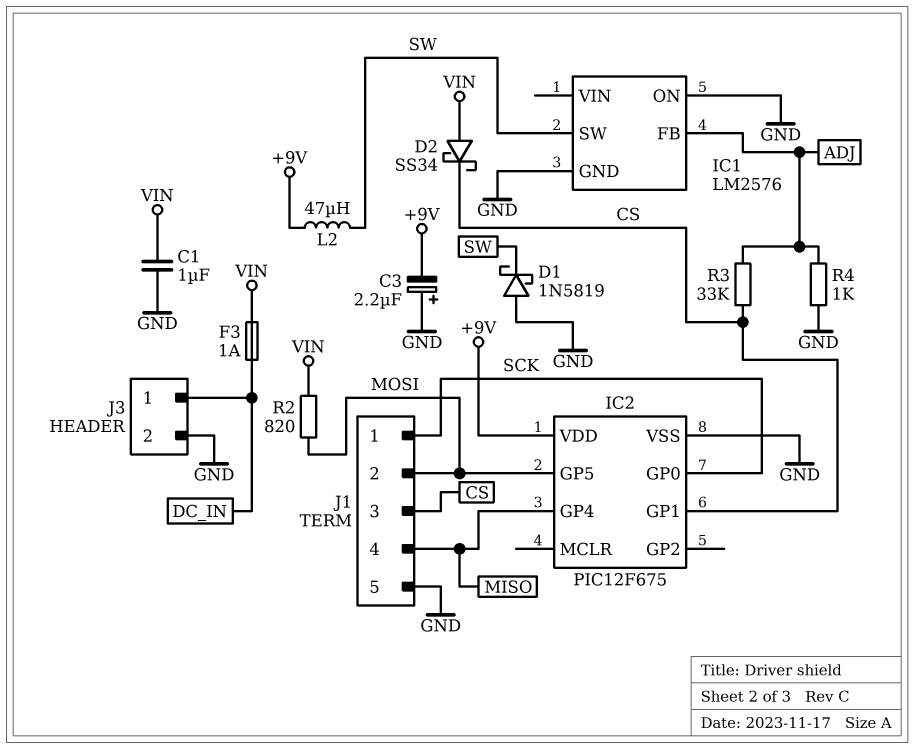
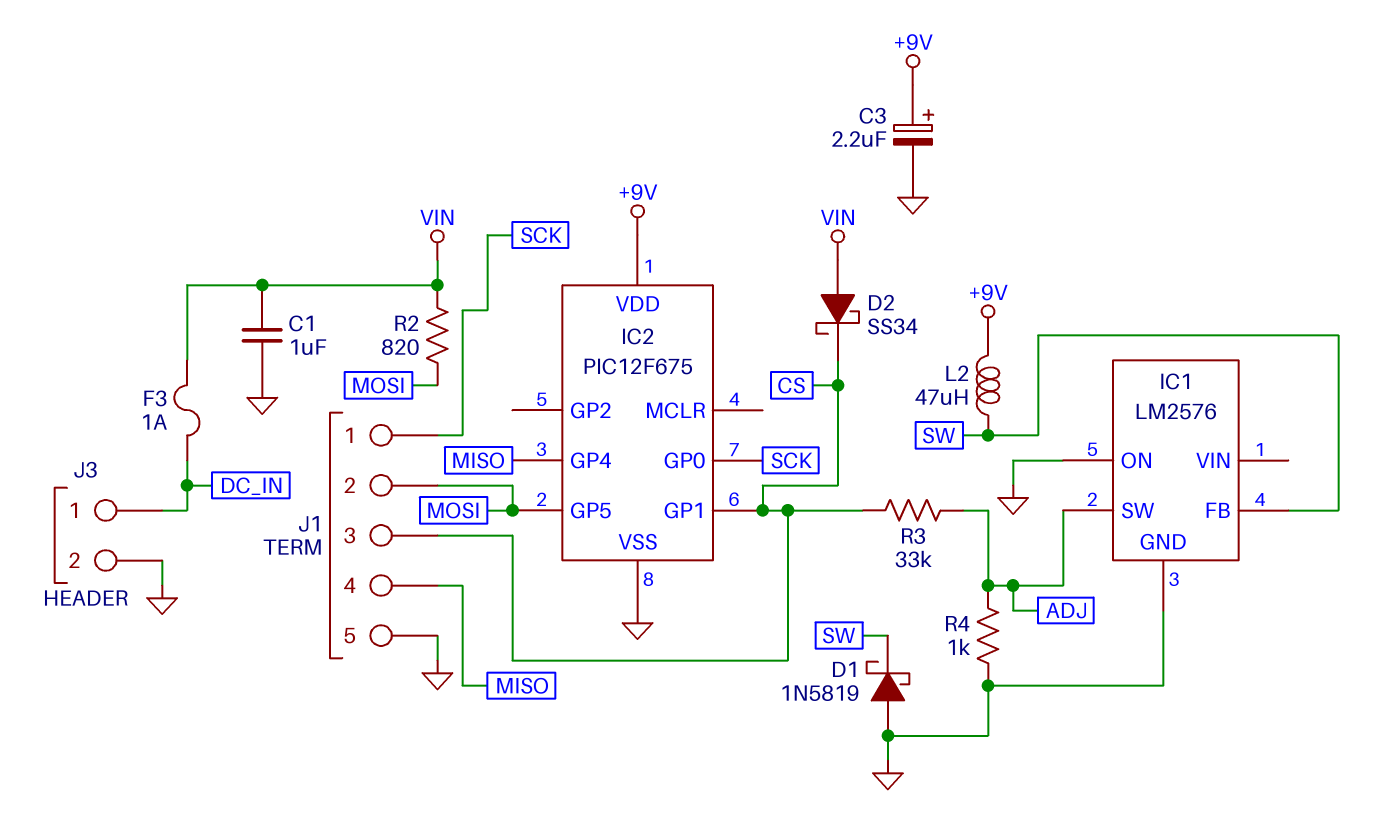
C3: 2.2uF (plus GND, minus +9V) -> 2.2uF (plus +9V, minus GND)
IC1 pin FB: ADJ -> SW
IC1 pin SW: SW -> ADJ

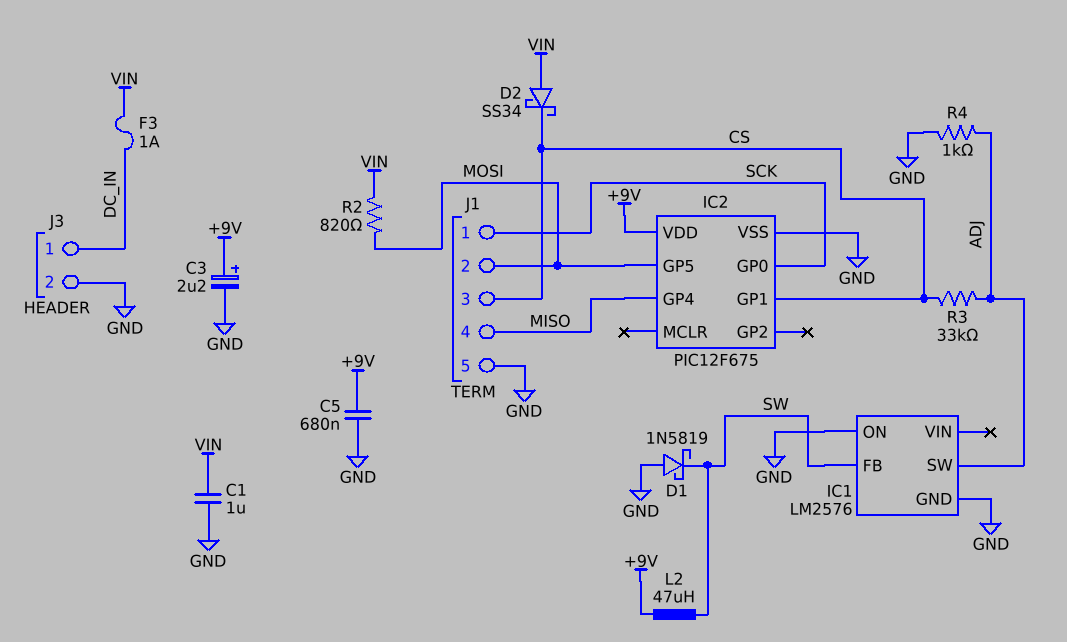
C5: none -> 680nF (+9V, GND)

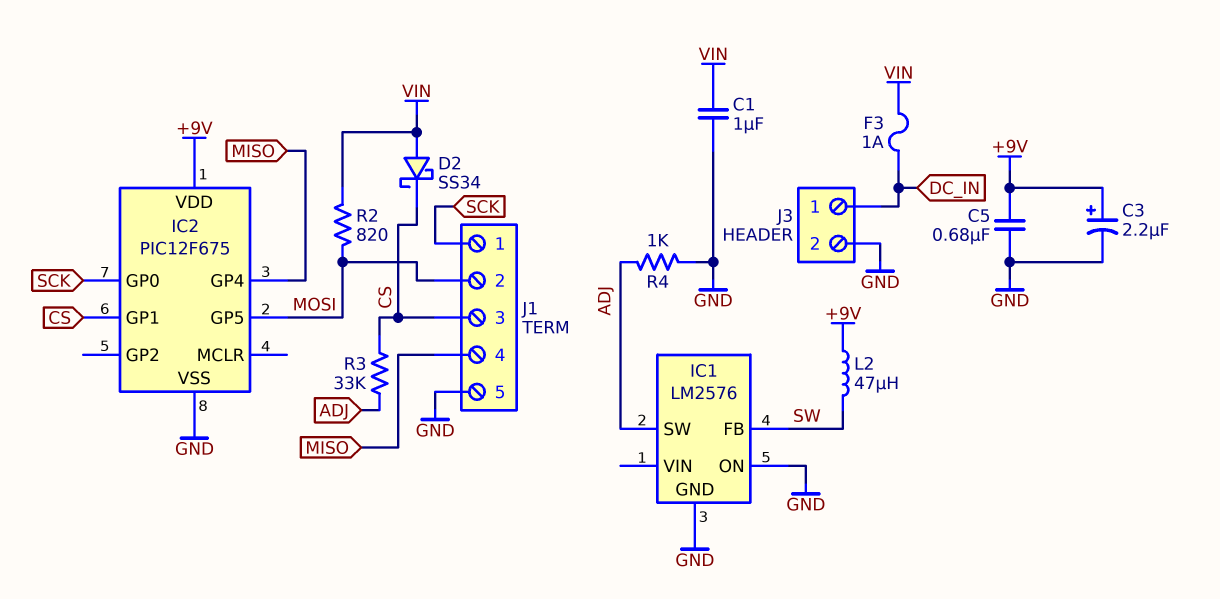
D1: schottky 1N5819 (A GND, K SW) -> none

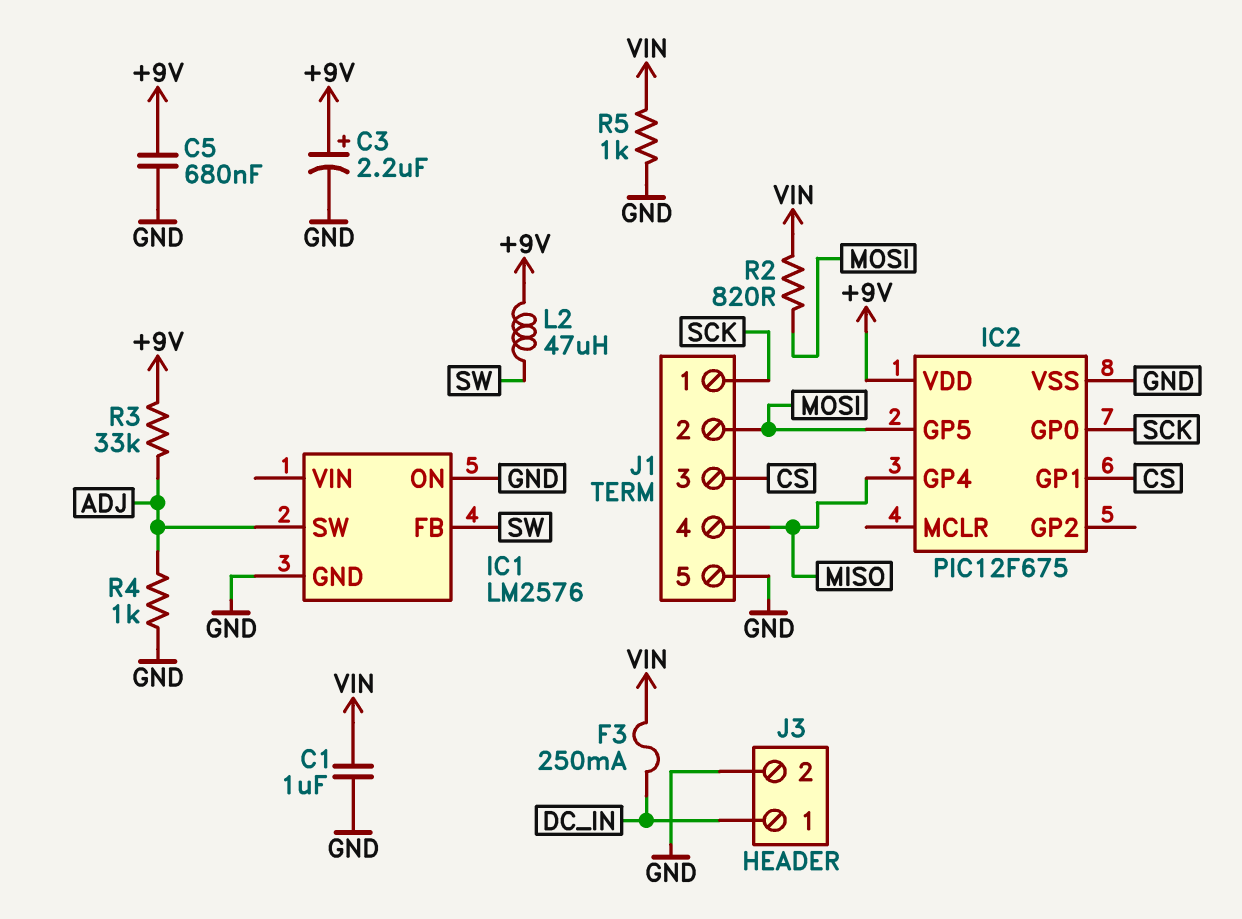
D2: schottky SS34 (A VIN, K CS) -> none
F3: 1A (DC_IN, VIN) -> 250mA (DC_IN, VIN)
R3: 33k (ADJ, CS) -> 33k (+9V, ADJ)
R5: none -> 1k (GND, VIN)

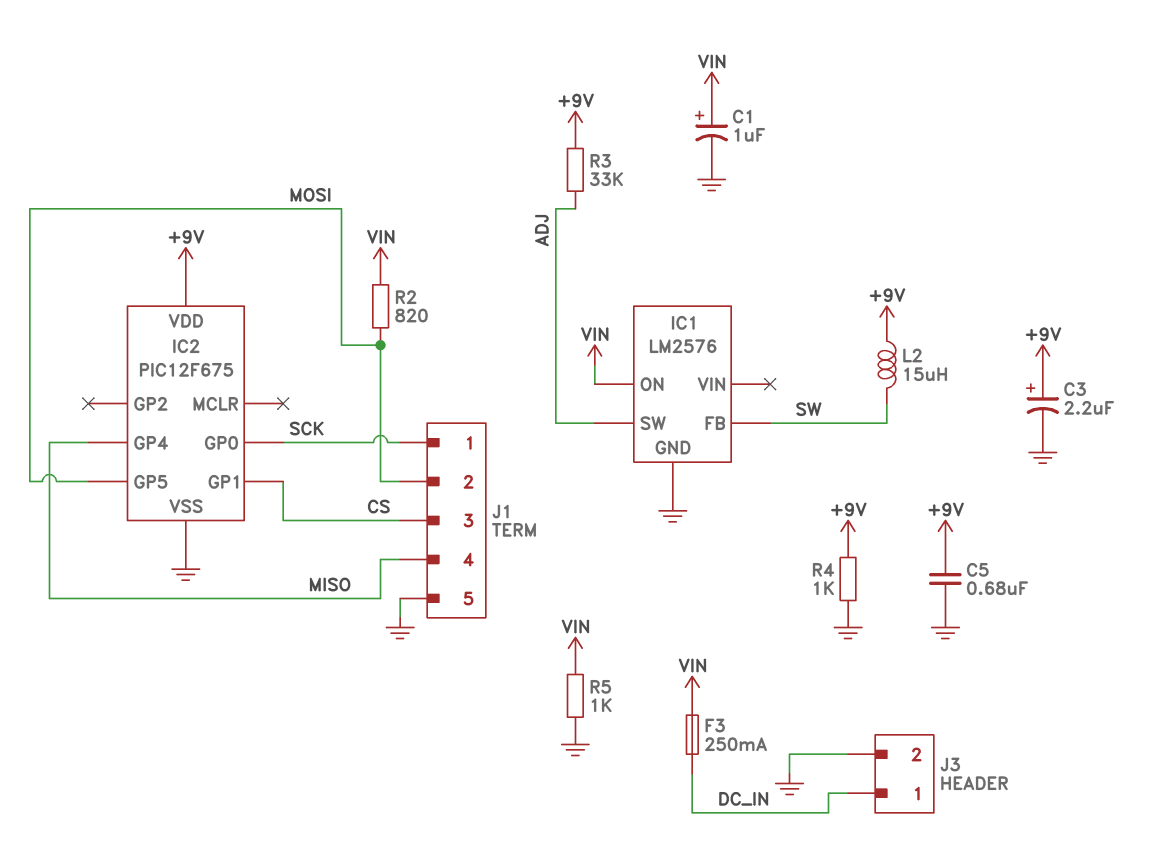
C1: 1uF (GND, VIN) -> 1uF (plus VIN, minus GND)
IC1 pin ON: GND -> VIN
L2: 47uH (+9V, SW) -> 15uH (+9V, SW)
R4: 1k (ADJ, GND) -> 1k (+9V, GND)

